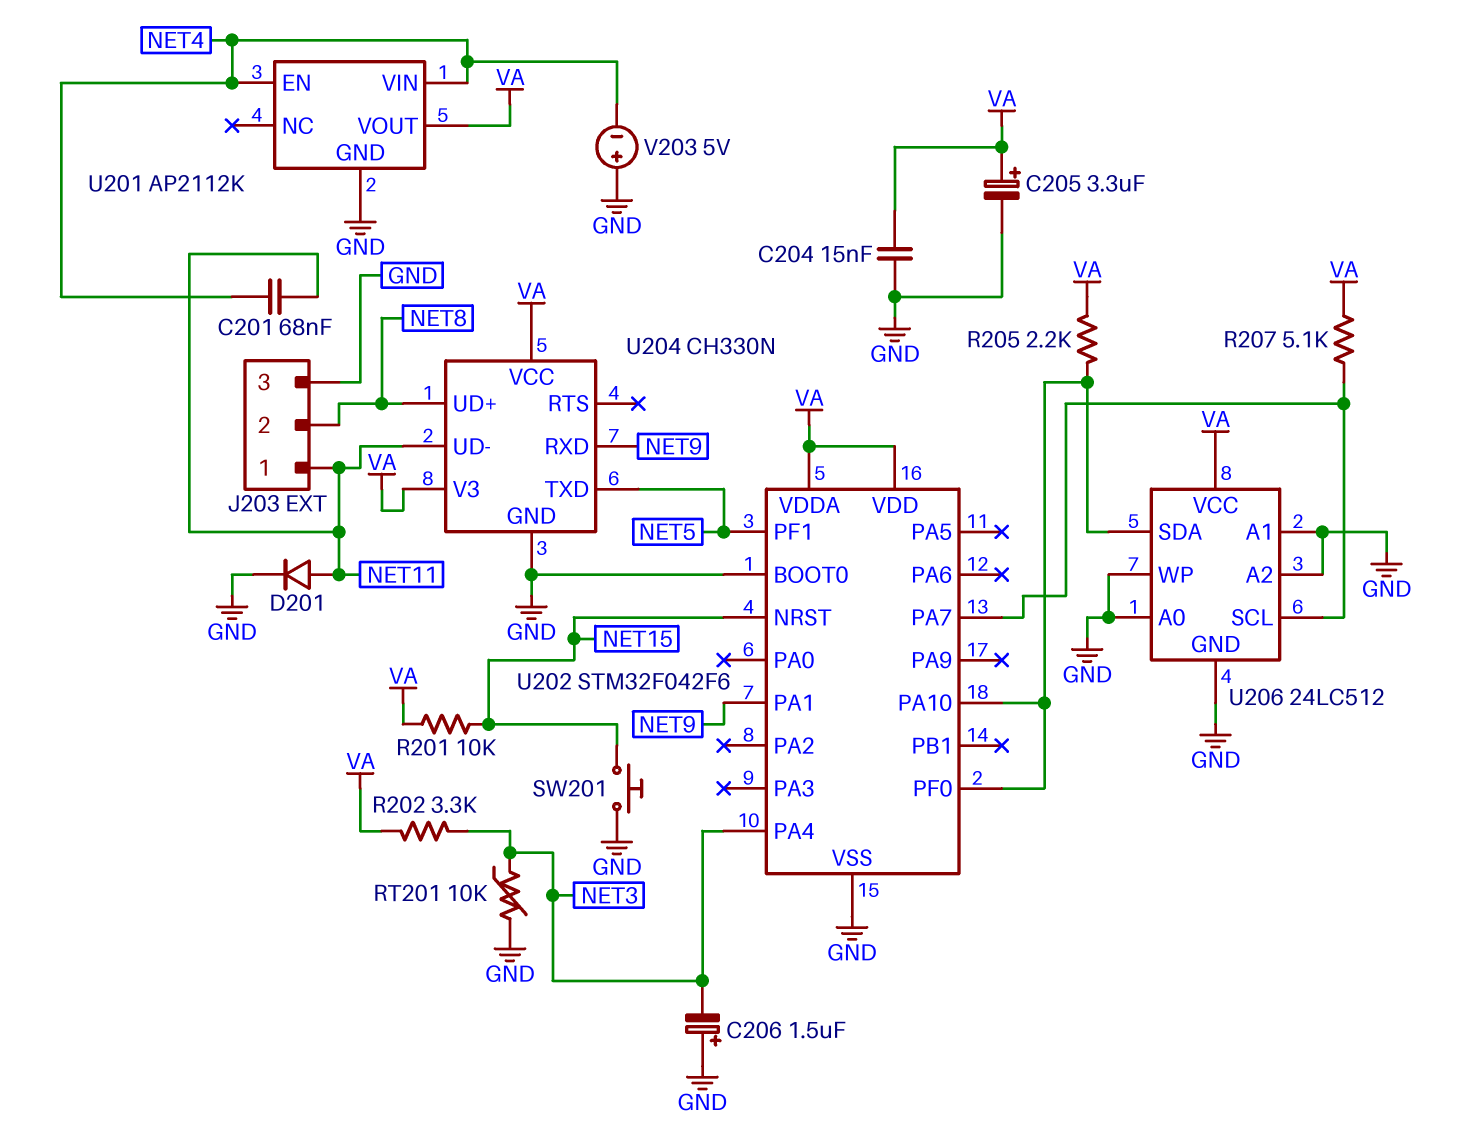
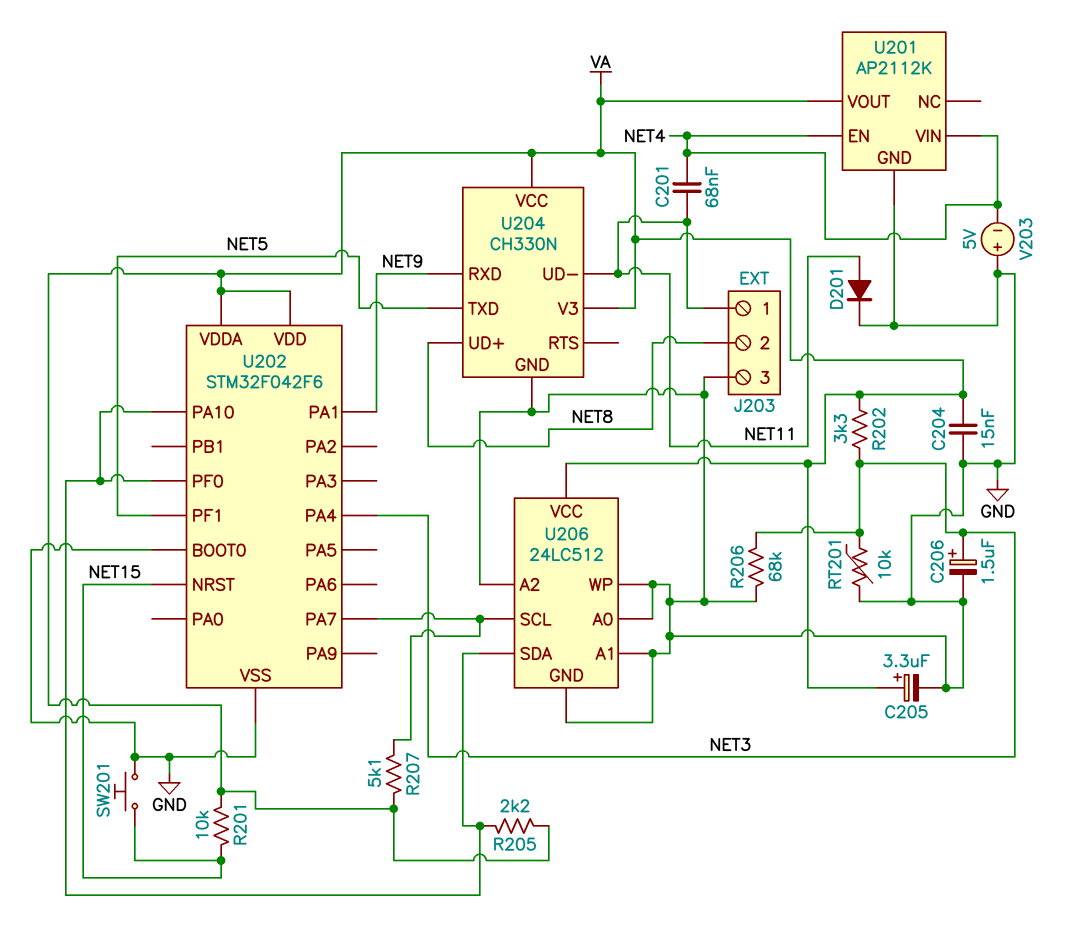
C206: 1.5uF (plus GND, minus NET3) -> 1.5uF (plus NET3, minus GND)
R206: none -> 68k (GND, NET3)

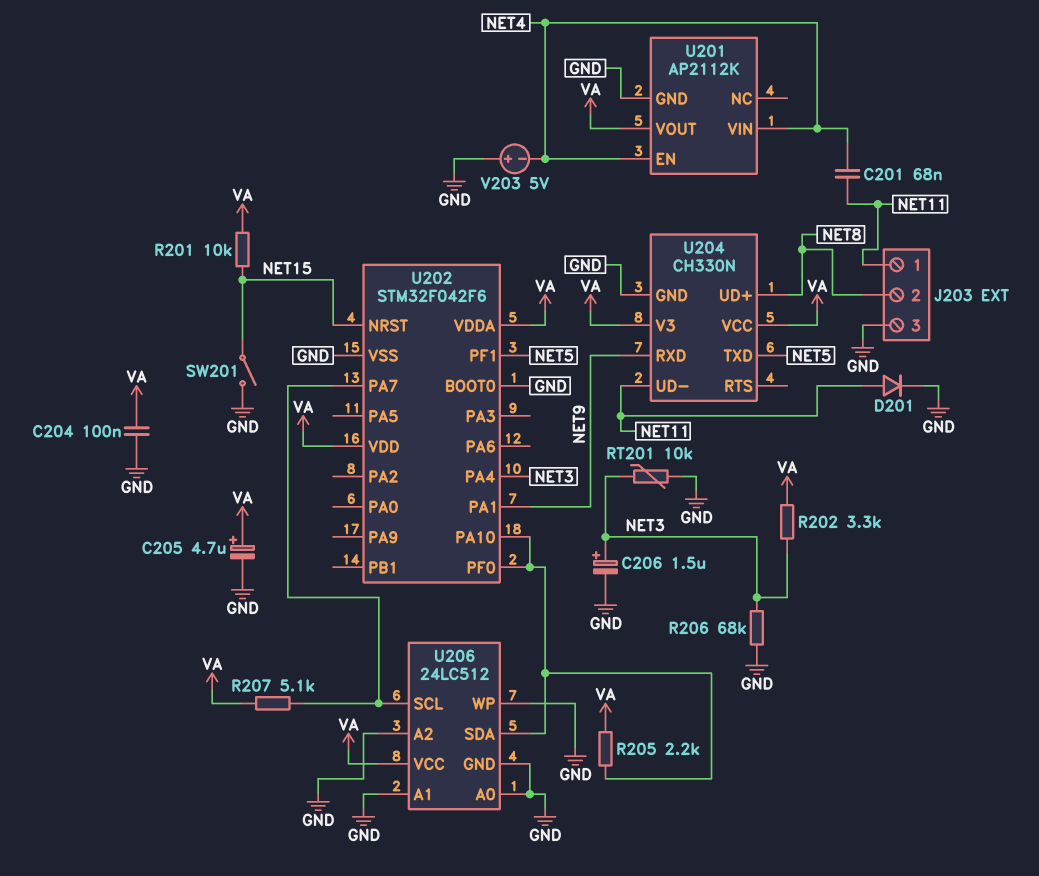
C204: 15nF (GND, VA) -> 100nF (GND, VA)
C205: 3.3uF (plus VA, minus GND) -> 4.7uF (plus VA, minus GND)
SW201: button (GND, NET15) -> switch (GND, NET15)

